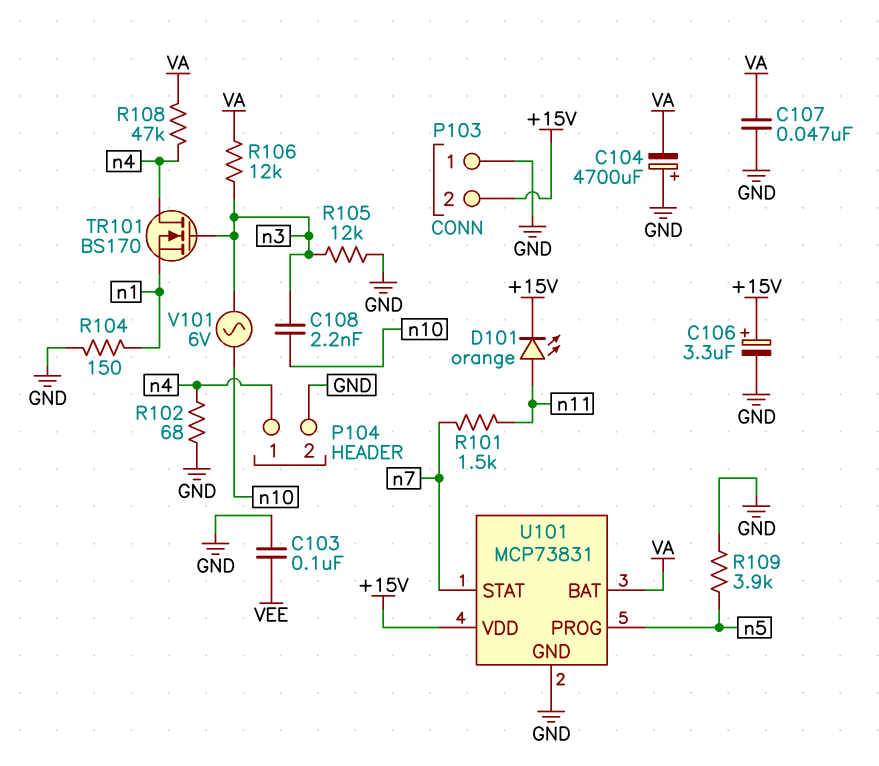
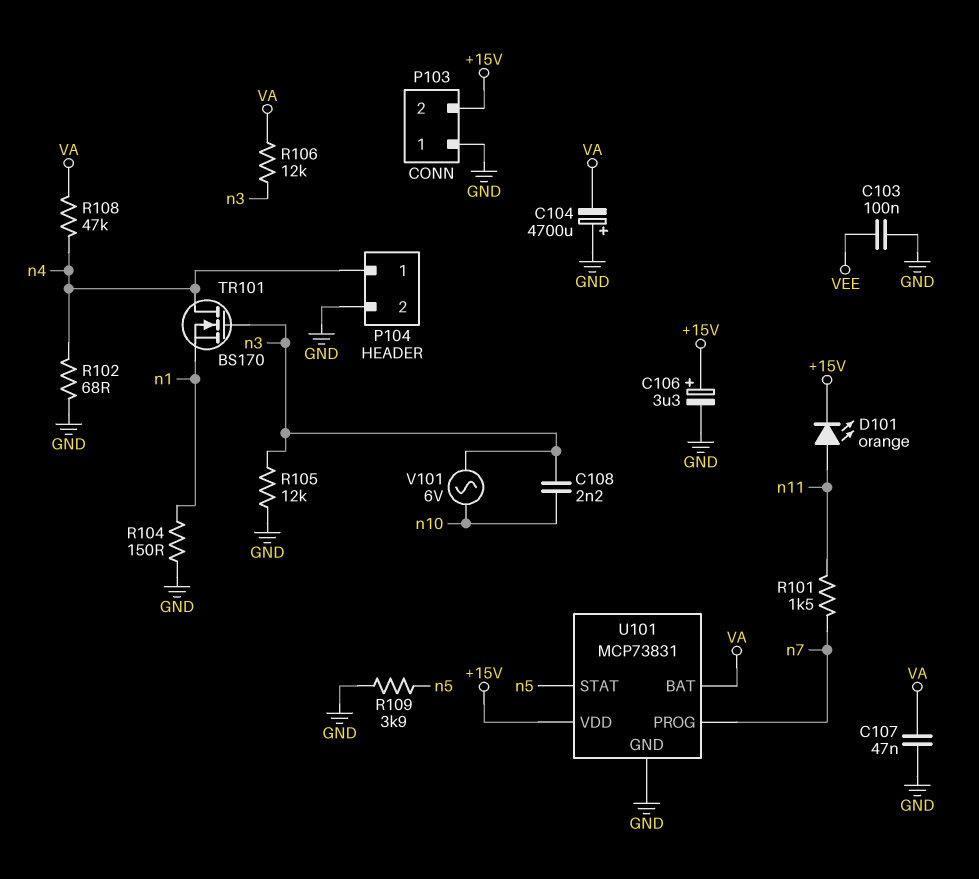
U101 pin PROG: n5 -> n7
U101 pin STAT: n7 -> n5

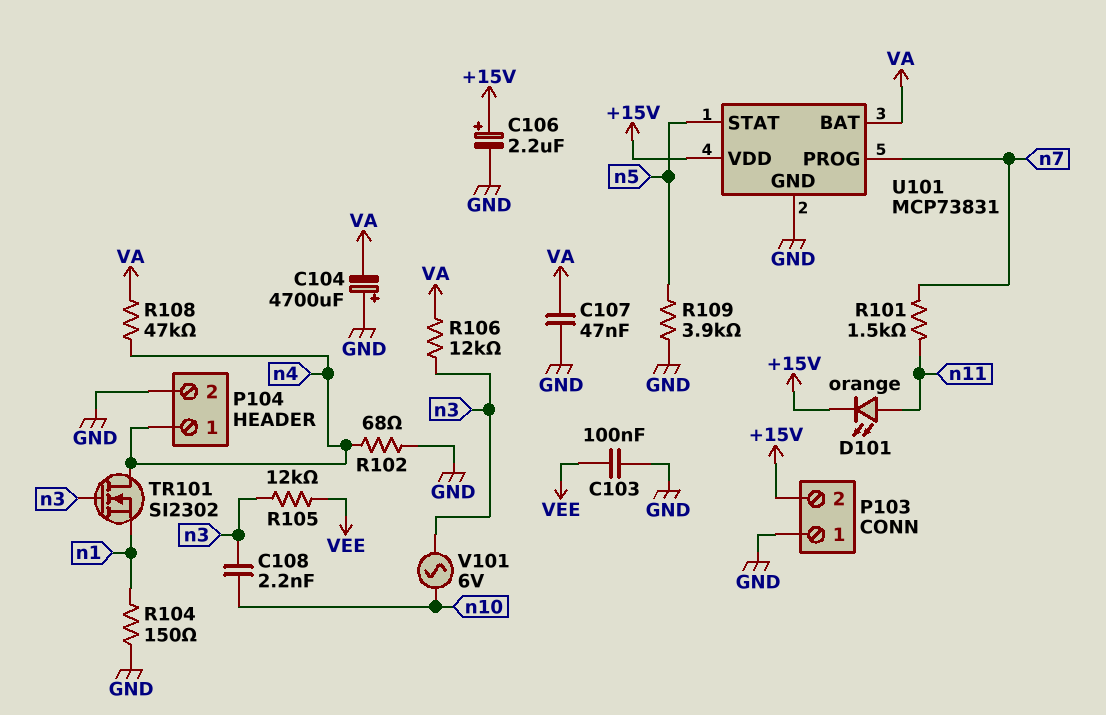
C106: 3.3uF (plus +15V, minus GND) -> 2.2uF (plus +15V, minus GND)
R105: 12k (GND, n3) -> 12k (VEE, n3)
TR101: NMOS BS170 (G n3, D n4, S n1) -> NMOS SI2302 (G n3, D n4, S n1)

